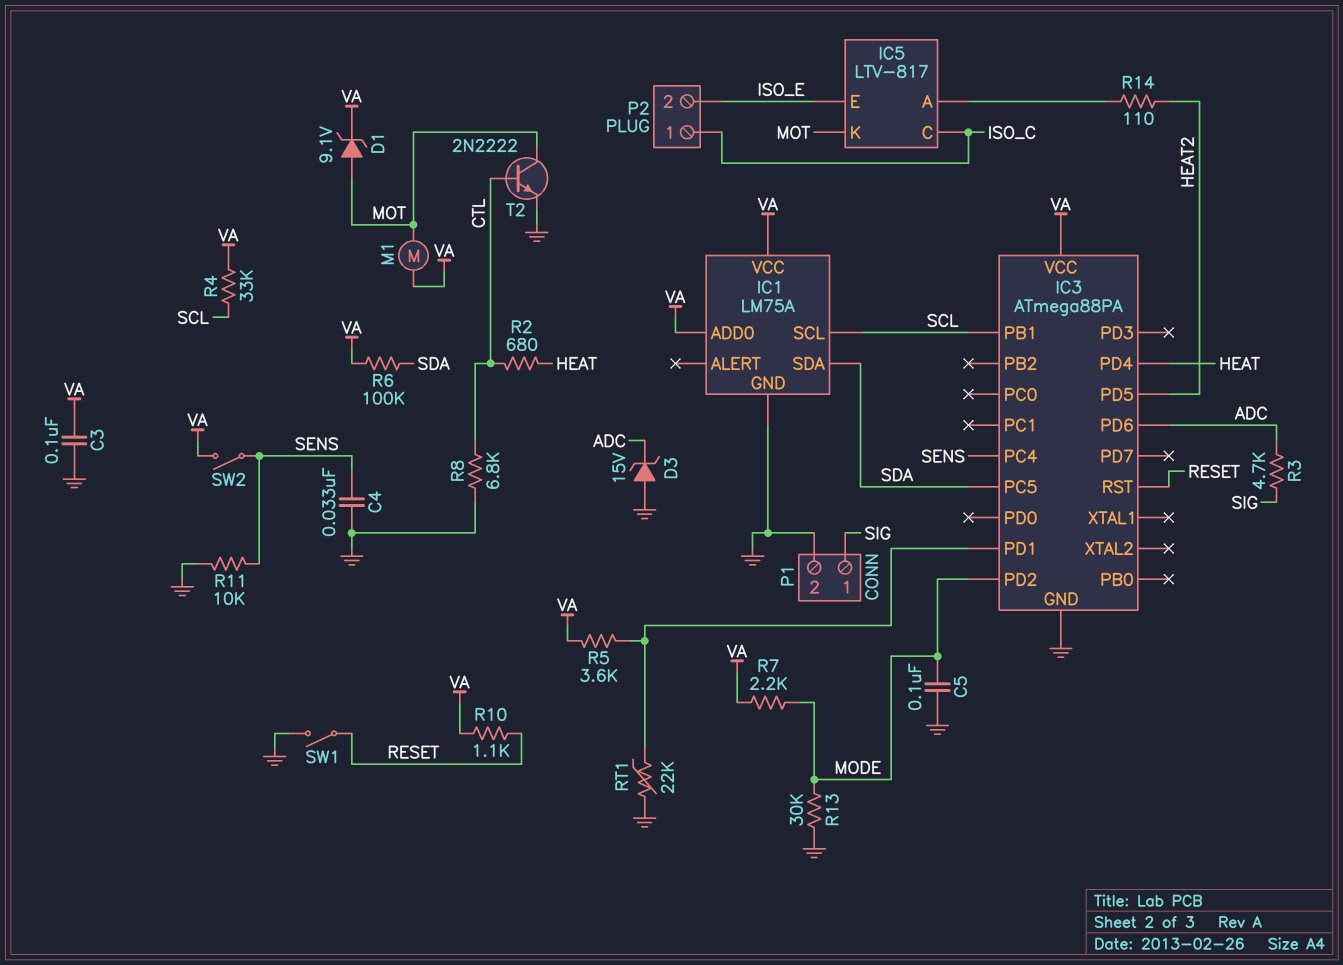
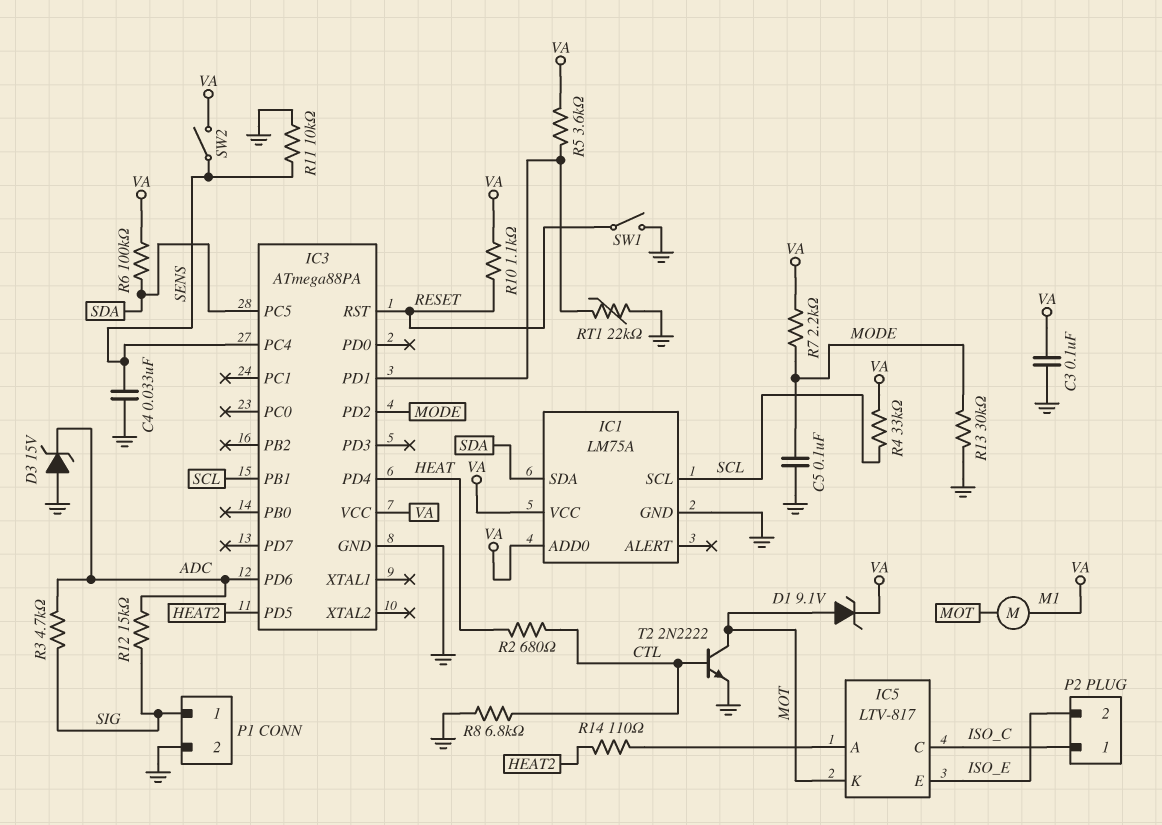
R12: none -> 15k (ADC, SIG)

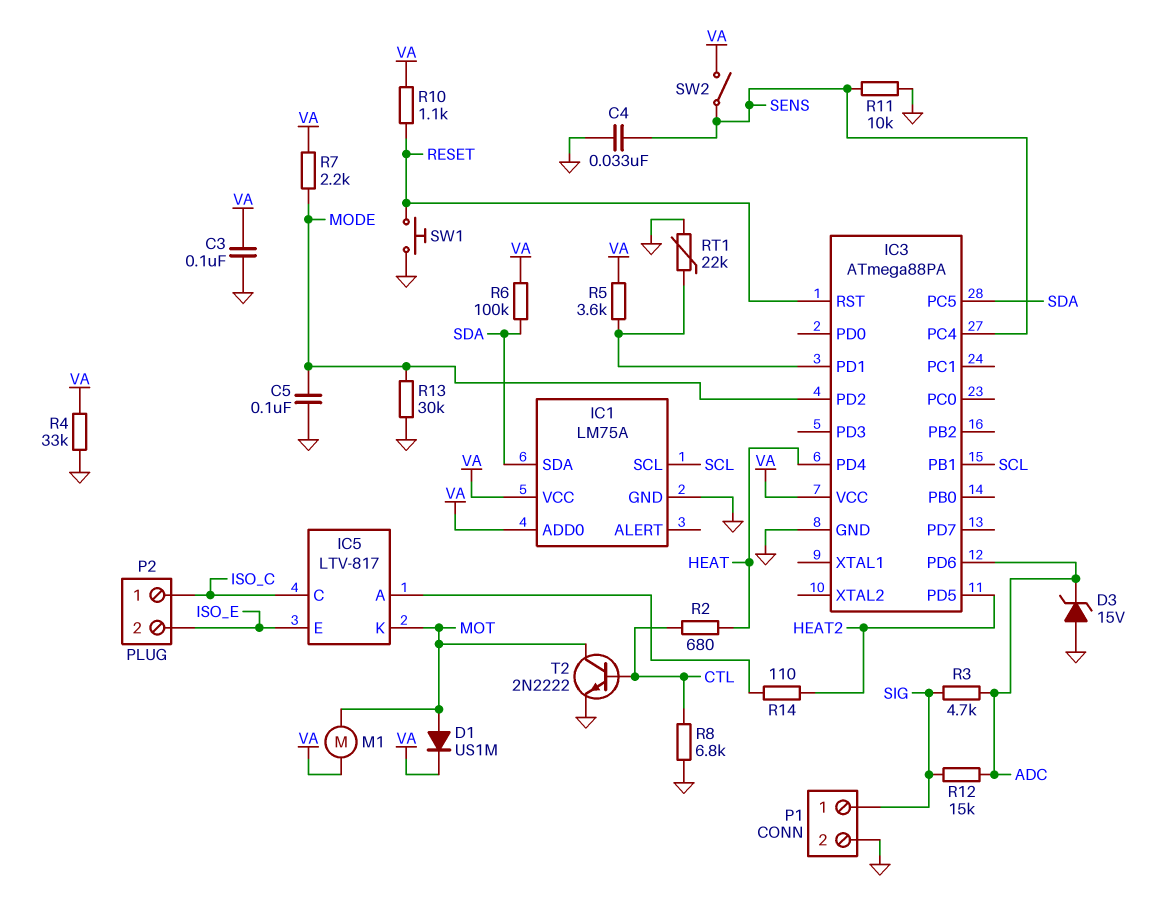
D1: zener 9.1V (A MOT, K VA) -> diode US1M (A MOT, K VA)
R4: 33k (SCL, VA) -> 33k (GND, VA)
SW1: switch (GND, RESET) -> button (GND, RESET)

